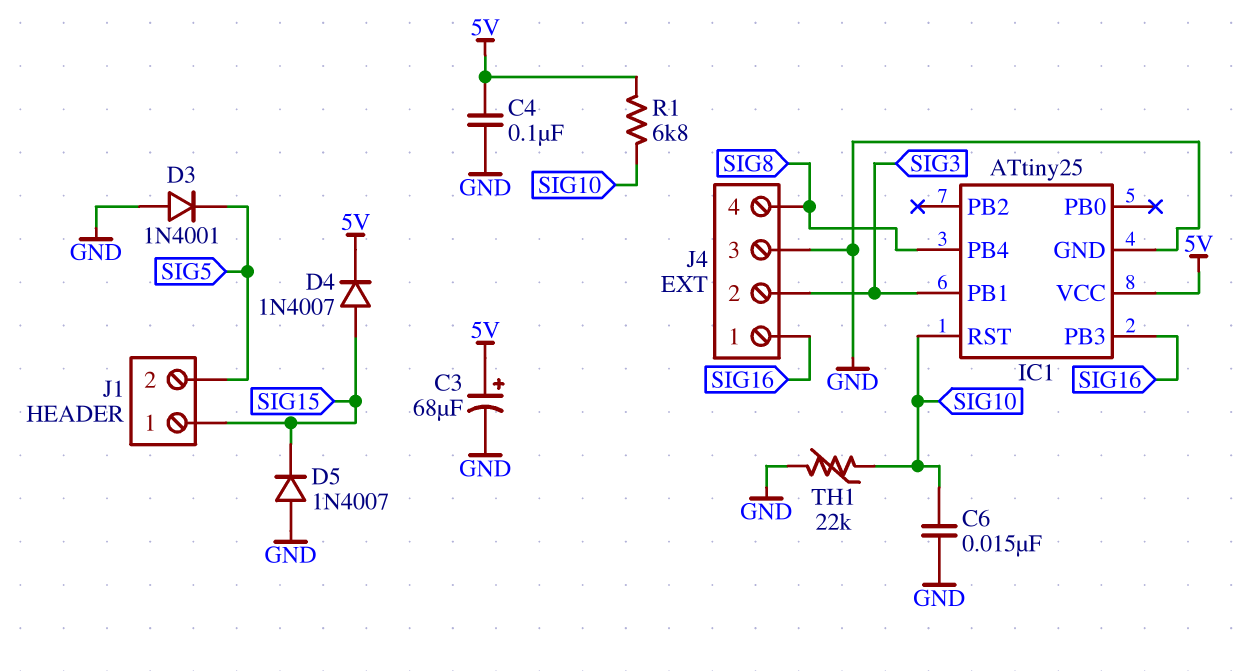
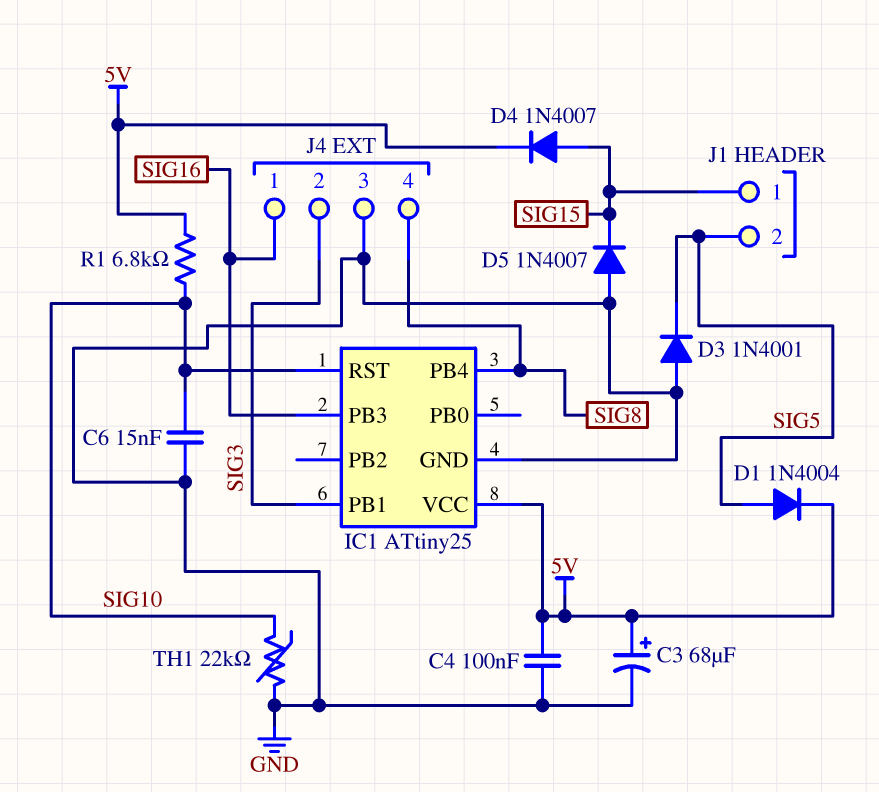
D1: none -> diode 1N4004 (A SIG5, K 5V)

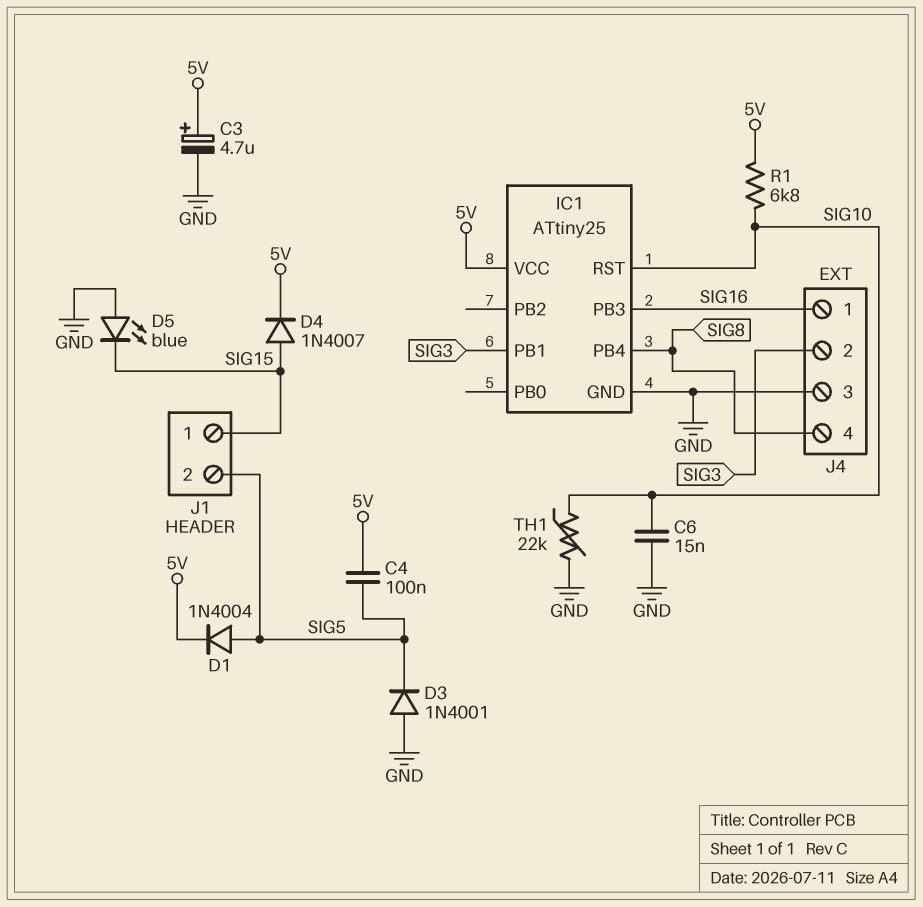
C3: 68uF (plus 5V, minus GND) -> 4.7uF (plus 5V, minus GND)
C4: 100nF (5V, GND) -> 100nF (5V, SIG5)
D5: diode 1N4007 (A GND, K SIG15) -> LED blue (A GND, K SIG15)

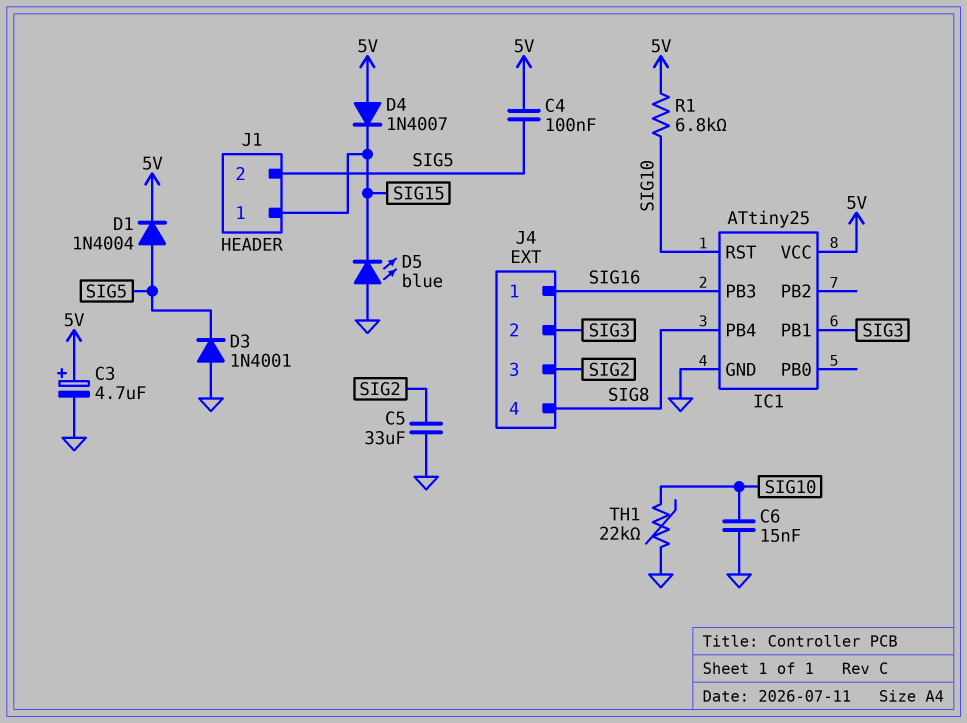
C5: none -> 33uF (GND, SIG2)
D4: diode 1N4007 (A SIG15, K 5V) -> diode 1N4007 (A 5V, K SIG15)
J4 pin 3: GND -> SIG2

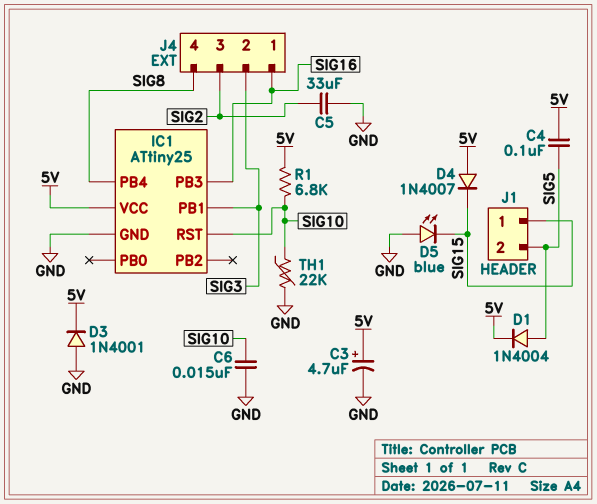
D3: diode 1N4001 (A GND, K SIG5) -> diode 1N4001 (A GND, K 5V)

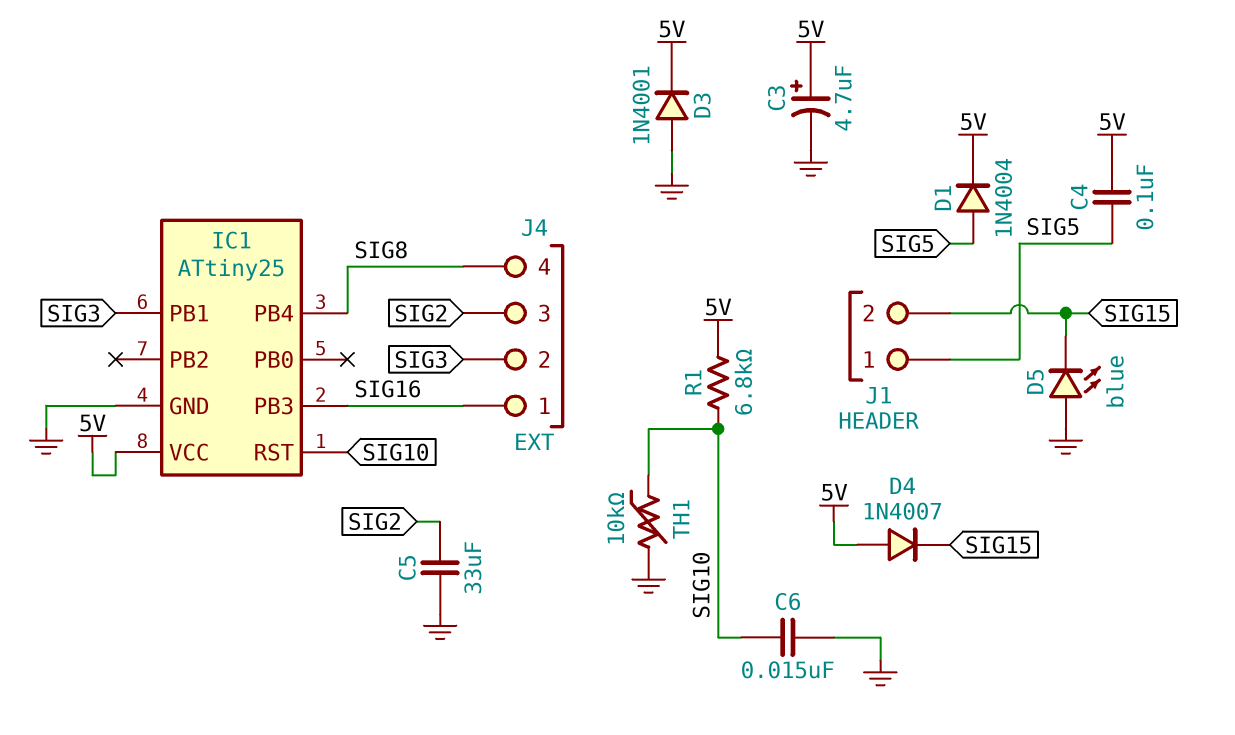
J1 pin 1: SIG15 -> SIG5
J1 pin 2: SIG5 -> SIG15
TH1: 22k (GND, SIG10) -> 10k (GND, SIG10)

